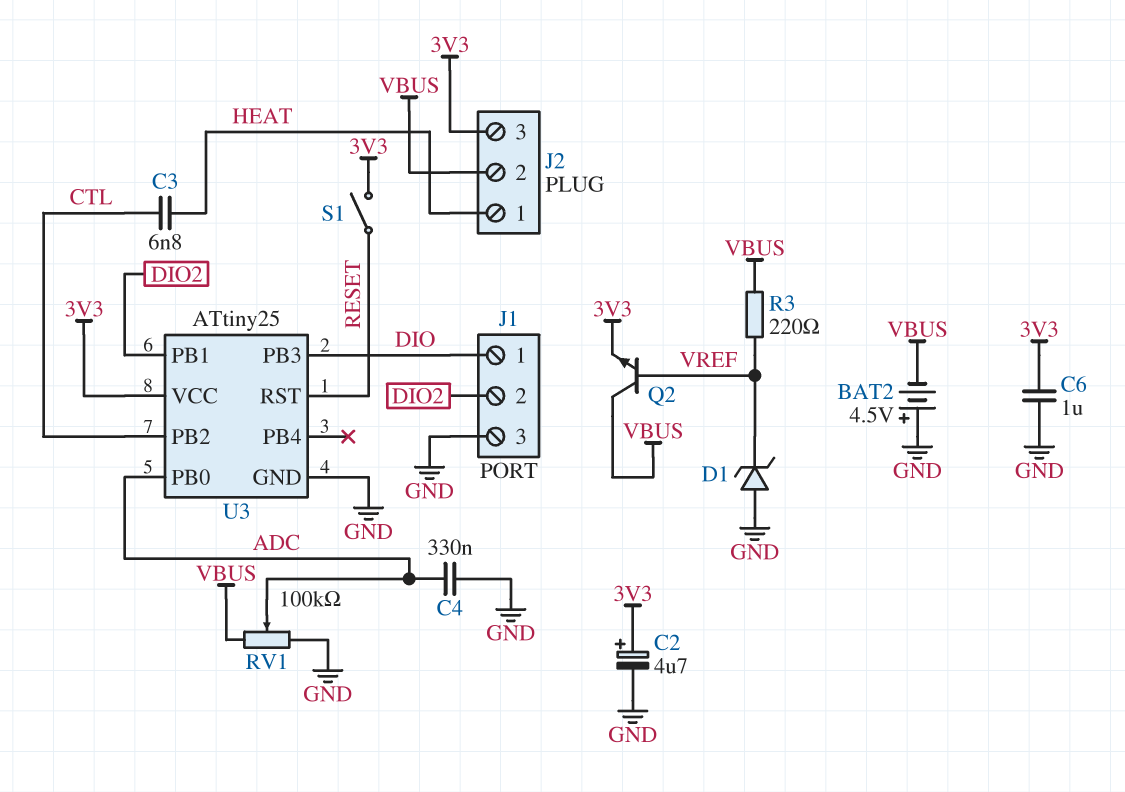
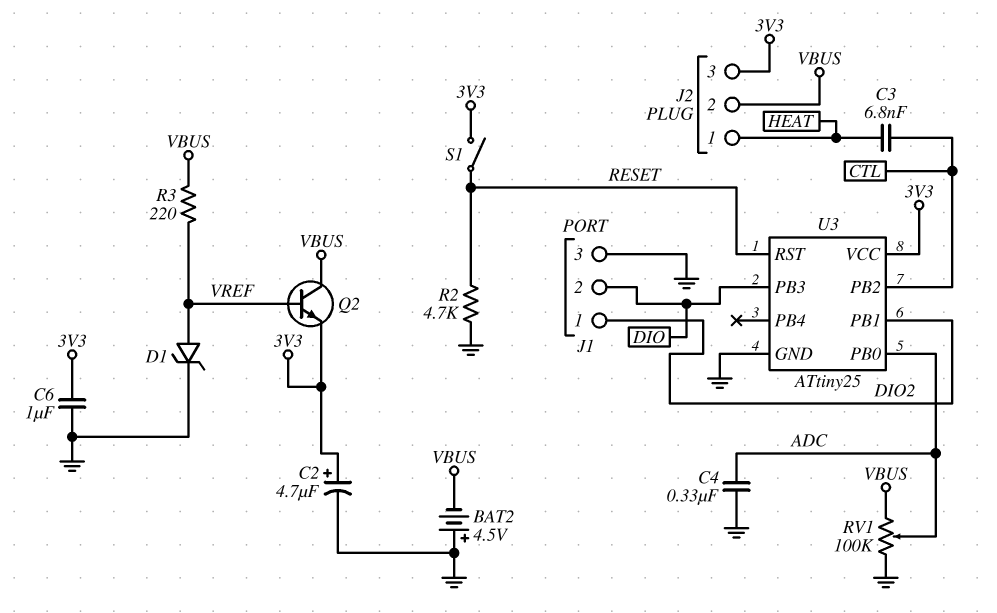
D1: zener (A GND, K VREF) -> zener (A VREF, K GND)
J1 pin 1: DIO -> DIO2
J1 pin 2: DIO2 -> DIO
R2: none -> 4.7k (GND, RESET)

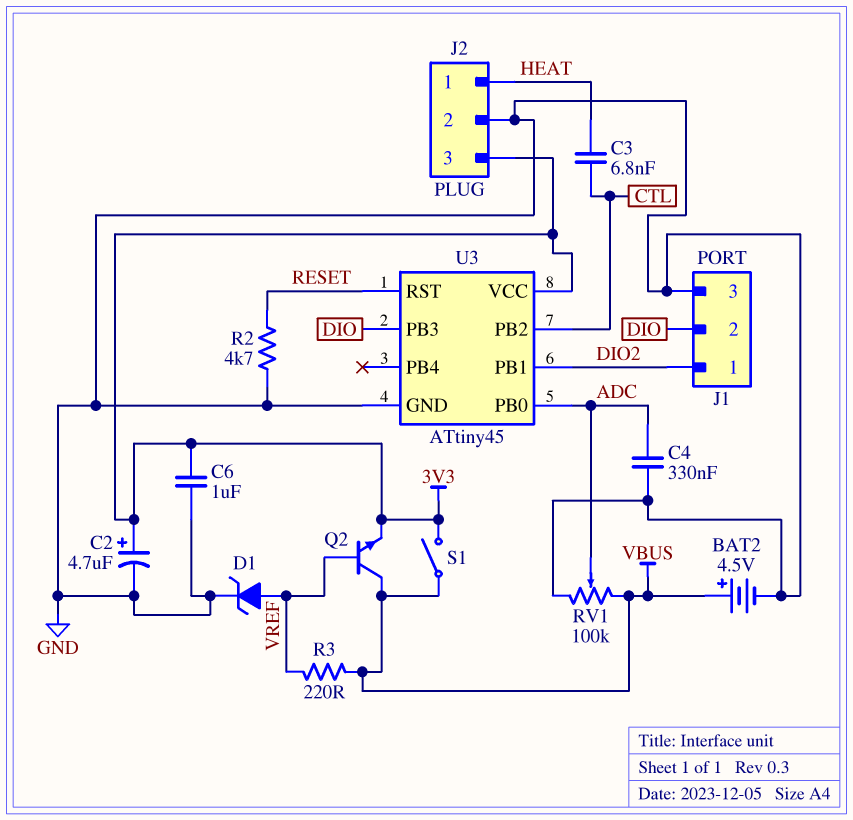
BAT2: 4.5V (plus GND, minus VBUS) -> 4.5V (plus VBUS, minus GND)
J2 pin 2: VBUS -> GND
S1: switch (3V3, RESET) -> switch (3V3, VBUS)
U3: ATtiny25 -> ATtiny45

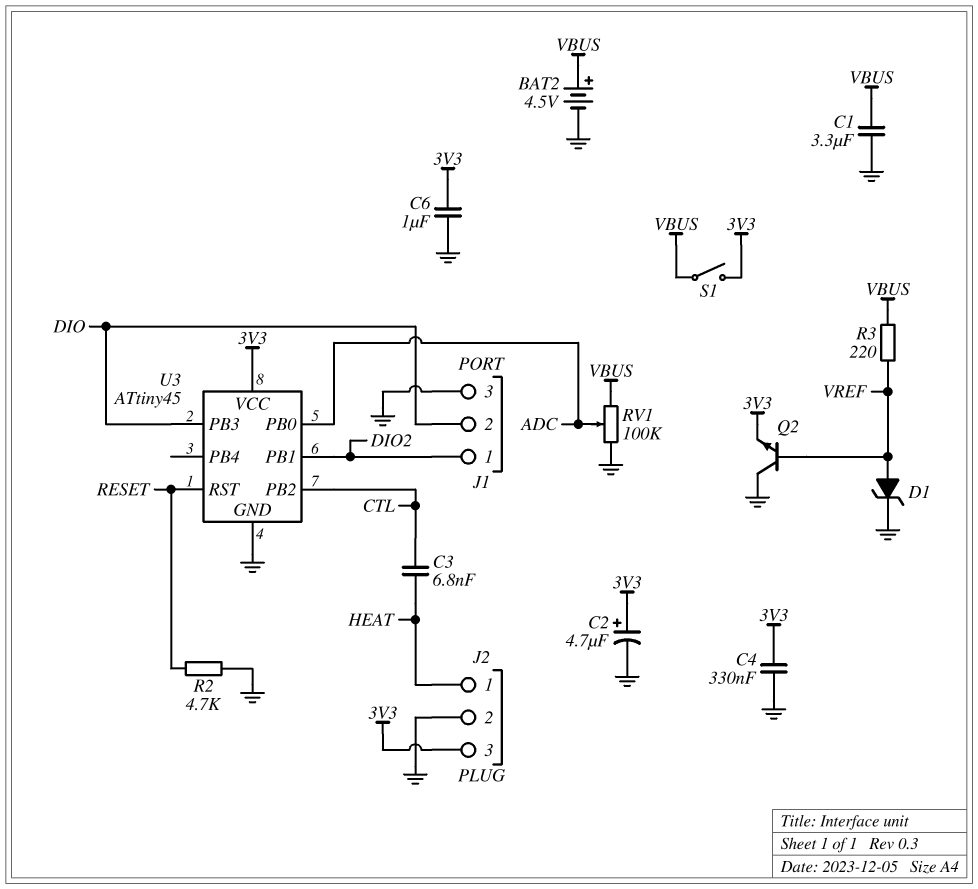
C1: none -> 3.3uF (GND, VBUS)
C4: 330nF (ADC, GND) -> 330nF (3V3, GND)
Q2: NPN (B VREF, C VBUS, E 3V3) -> NPN (B VREF, C GND, E 3V3)

